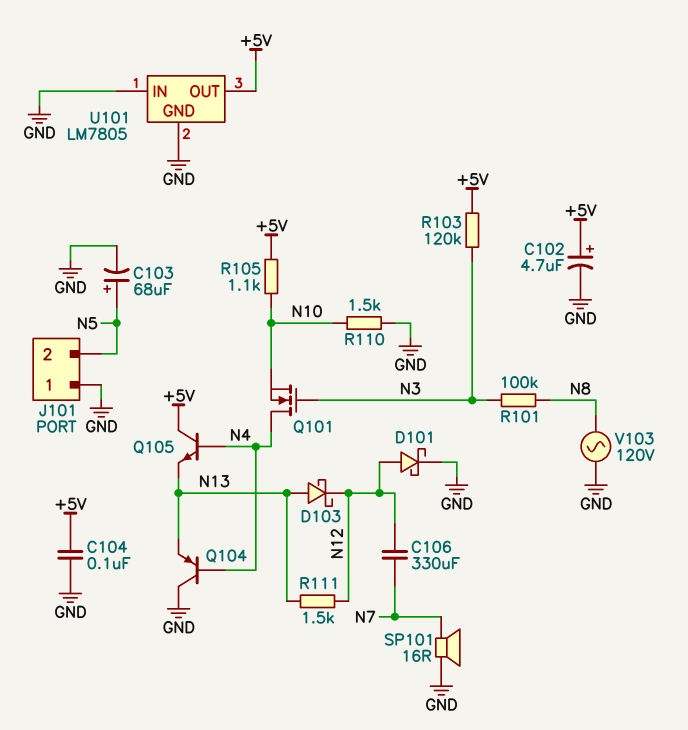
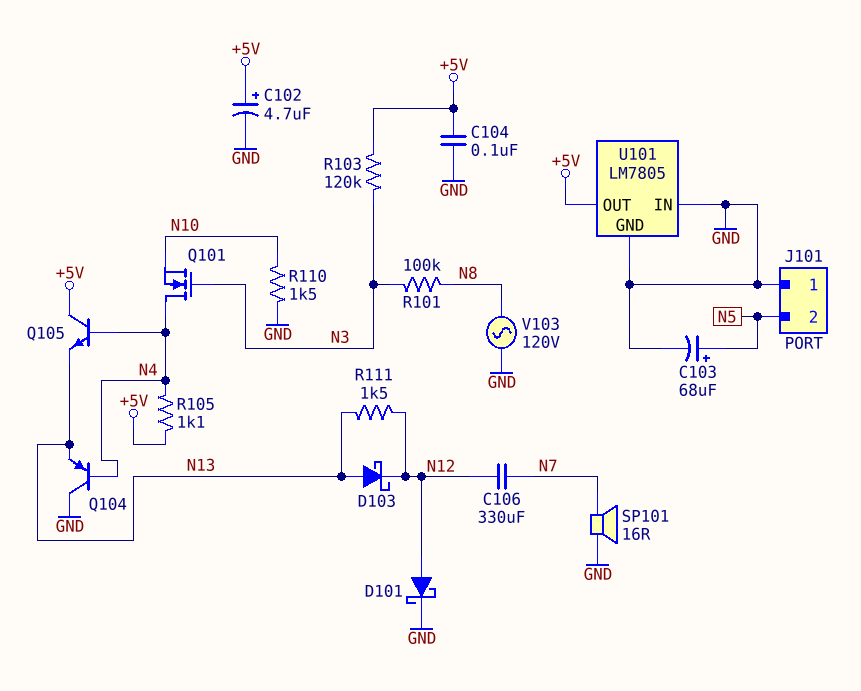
R105: 1.1k (+5V, N10) -> 1.1k (+5V, N4)

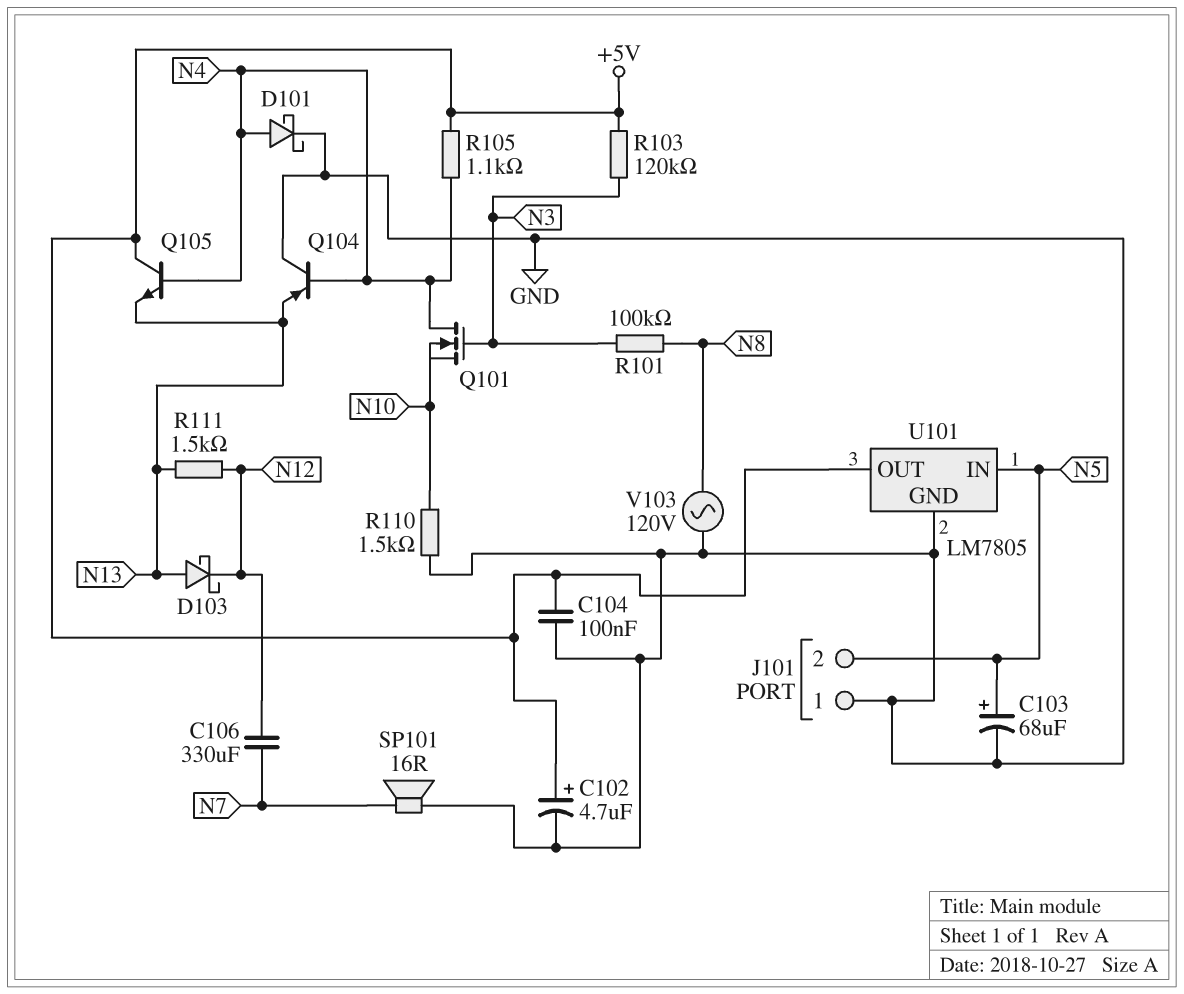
D101: schottky (A N12, K GND) -> schottky (A N4, K GND)
U101 pin IN: GND -> N5

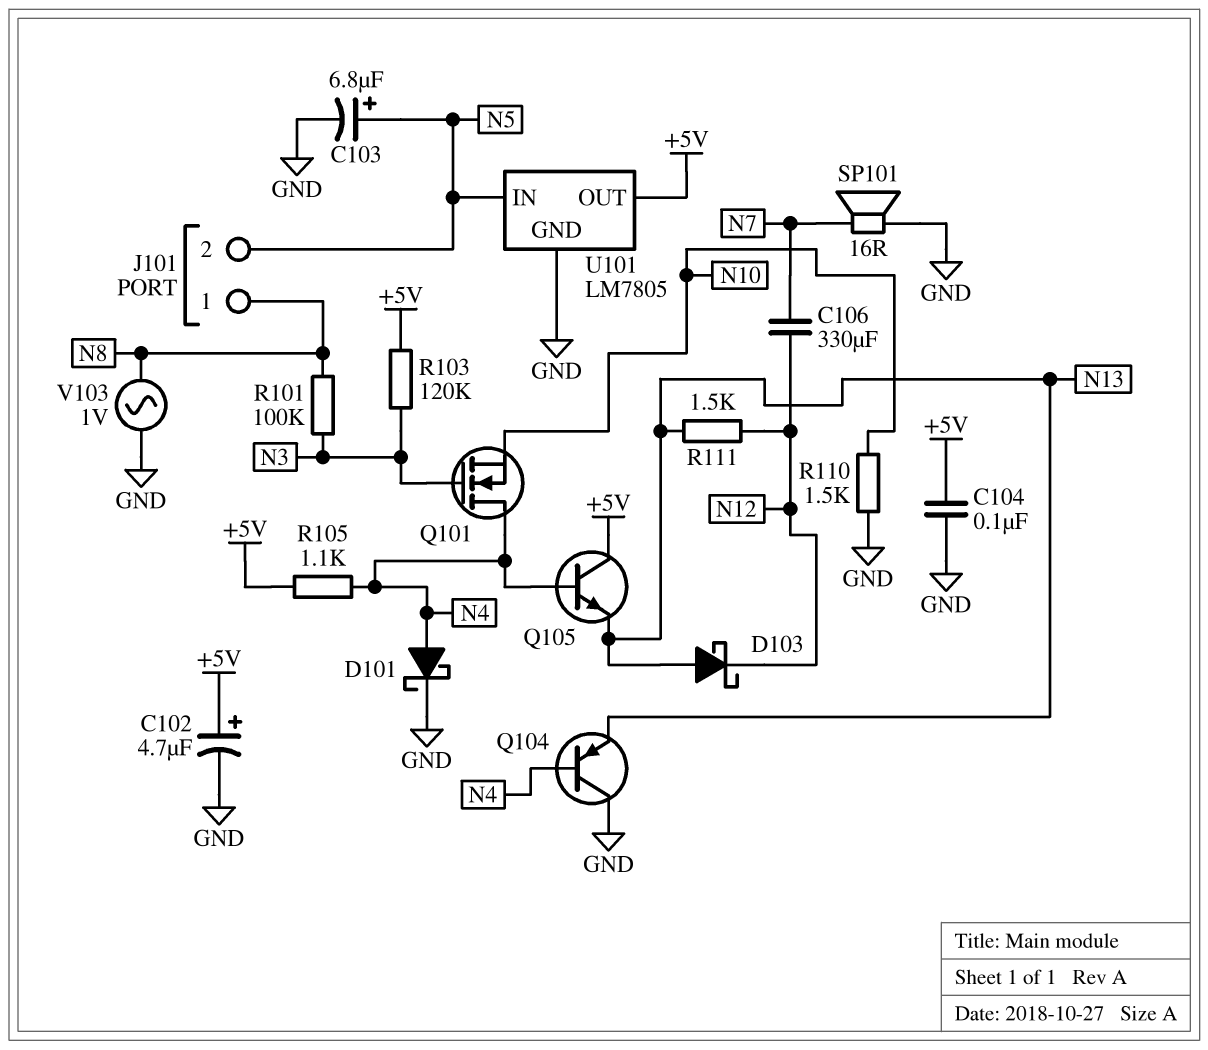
C103: 68uF (plus N5, minus GND) -> 6.8uF (plus N5, minus GND)
J101 pin 1: GND -> N8
V103: AC 120V (GND, N8) -> AC 1V (GND, N8)

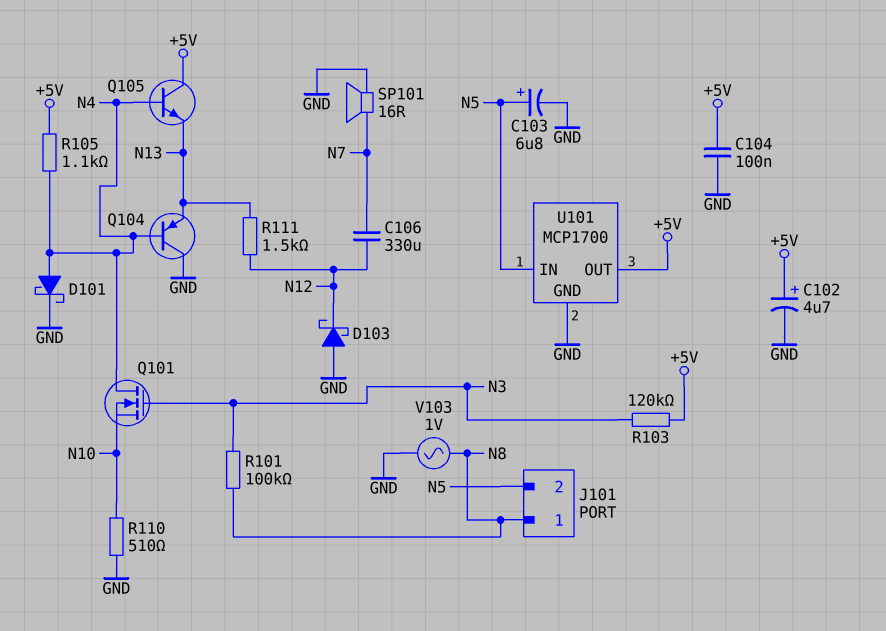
D103: schottky (A N13, K N12) -> schottky (A GND, K N12)
R110: 1.5k (GND, N10) -> 510 (GND, N10)
U101: LM7805 -> MCP1700

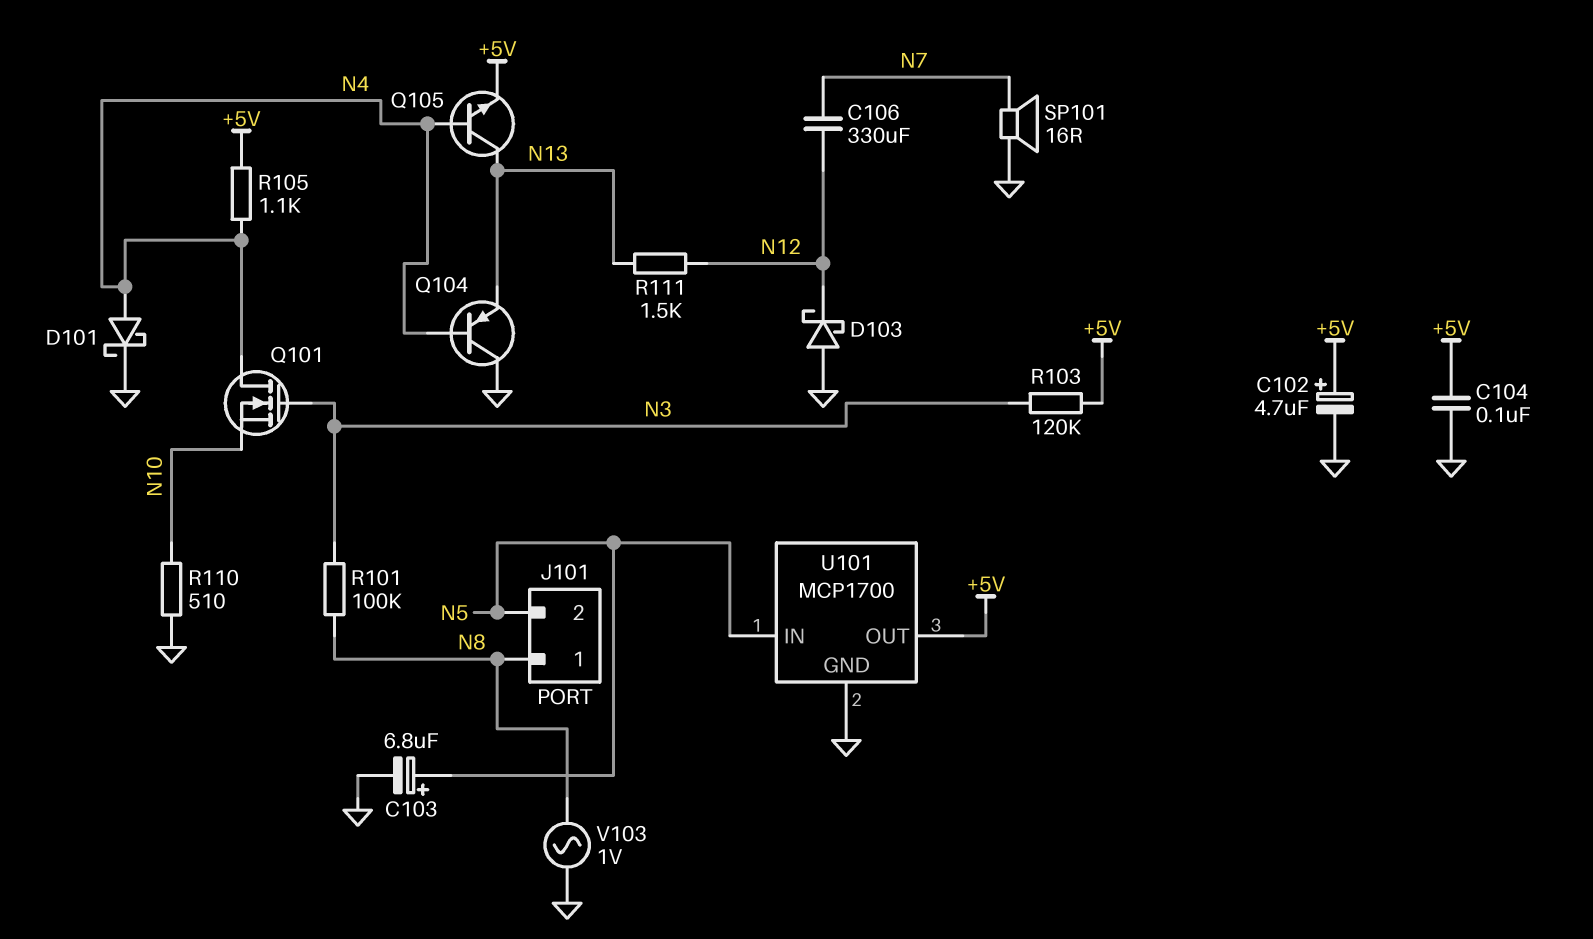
Q105: NPN (B N4, C +5V, E N13) -> NPN (B N4, C N13, E +5V)

